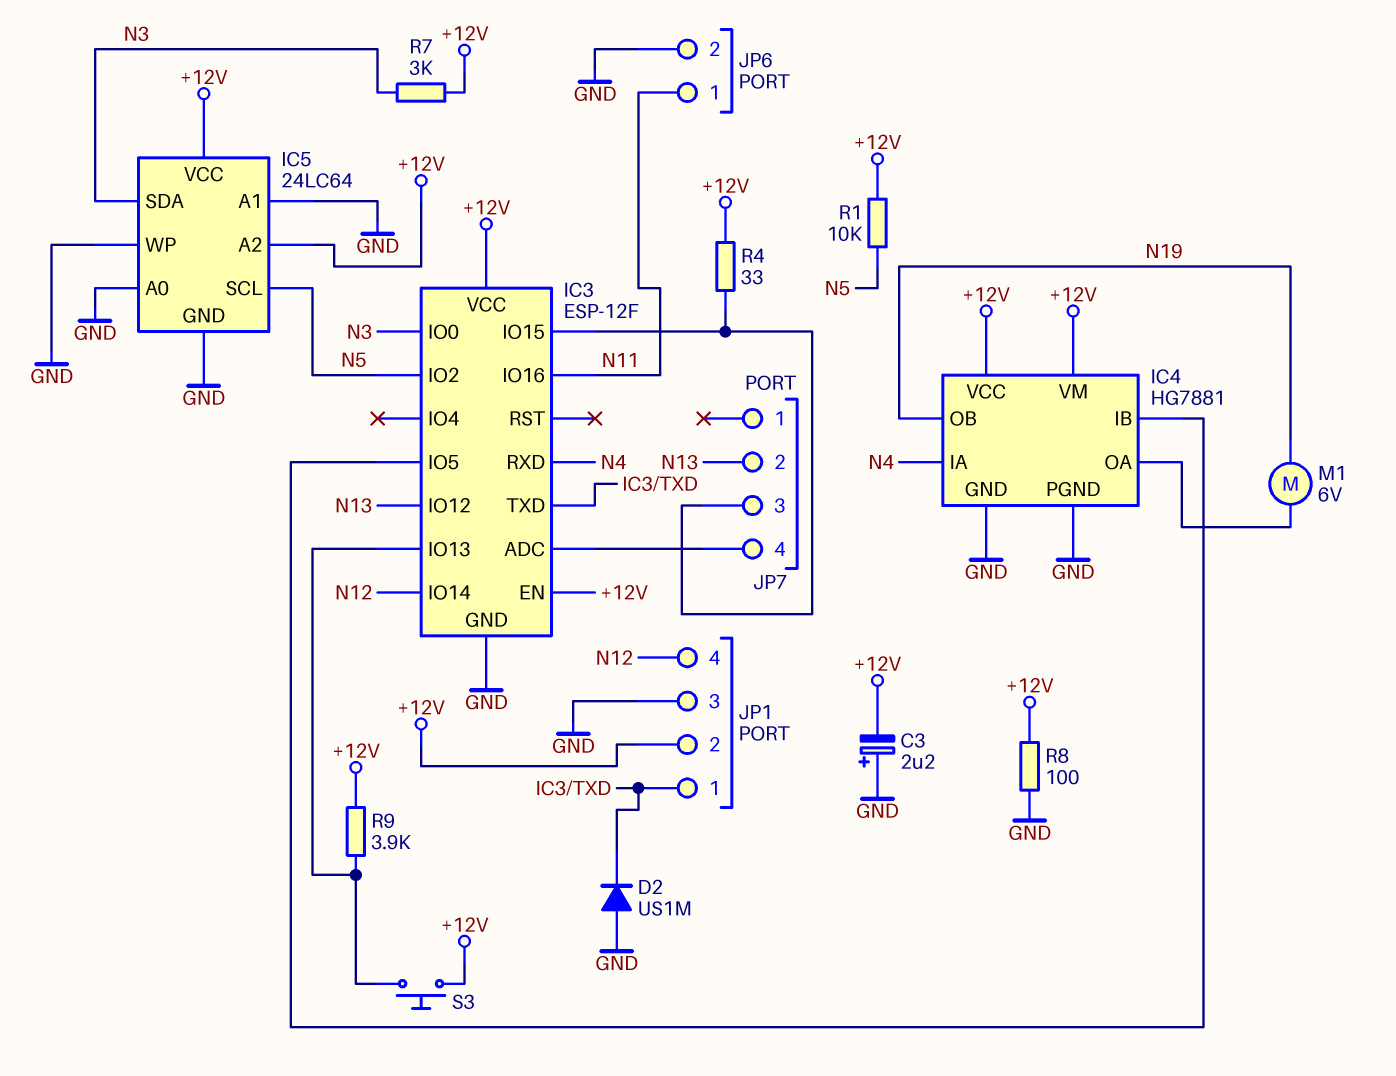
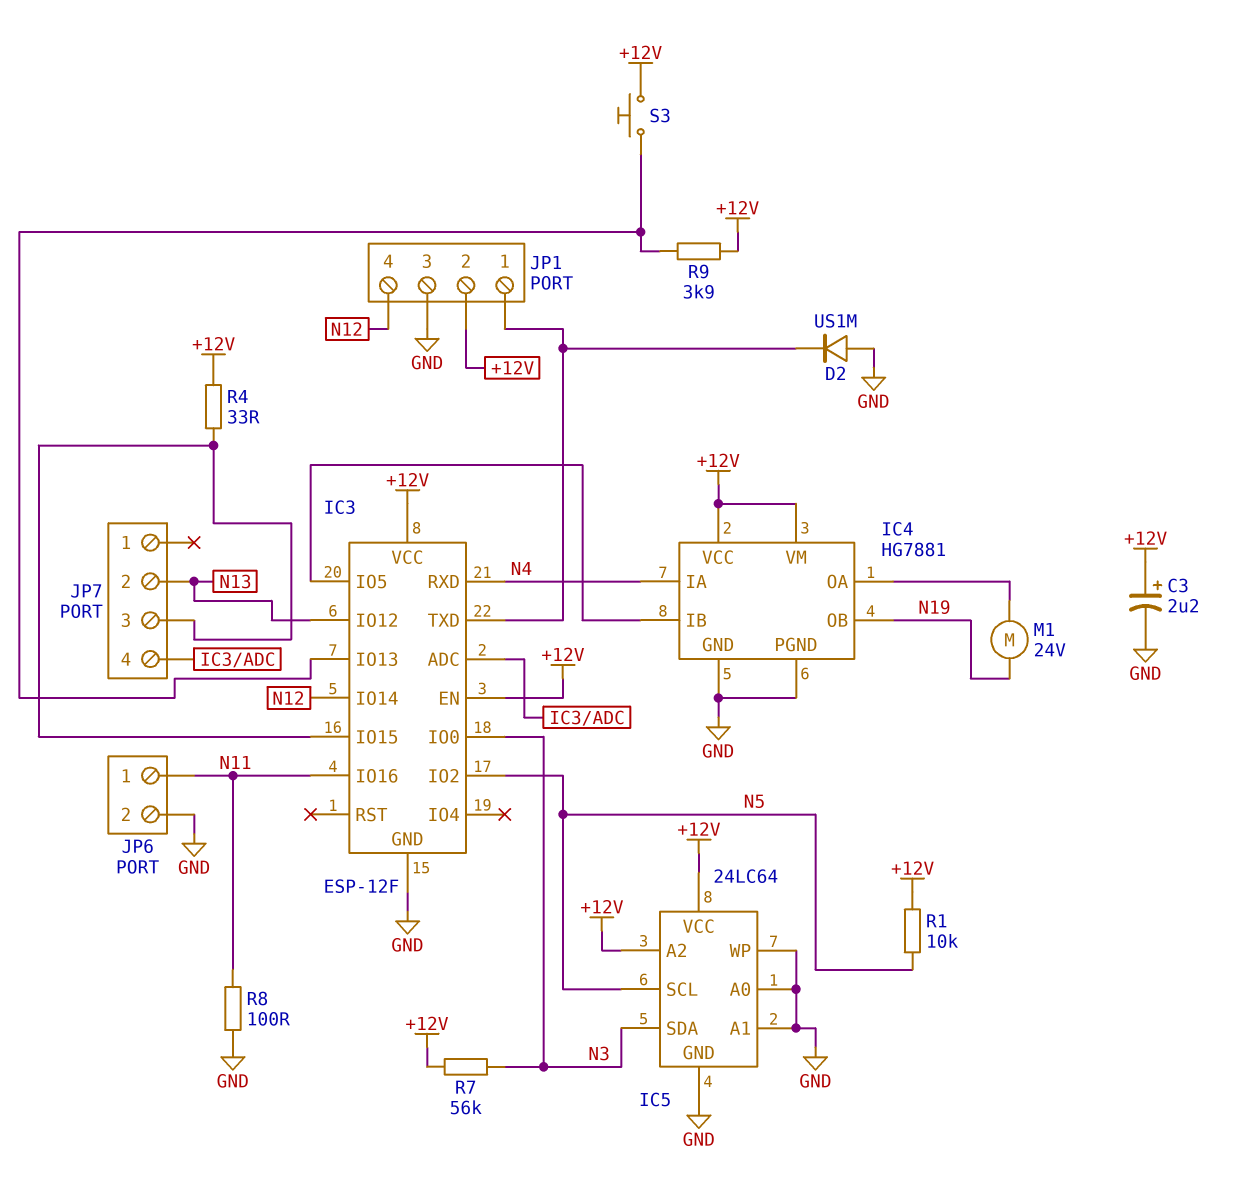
C3: 2.2uF (plus GND, minus +12V) -> 2.2uF (plus +12V, minus GND)
M1: motor 6V (IC4/OA, N19) -> motor 24V (IC4/OA, N19)
R7: 3k (+12V, N3) -> 56k (+12V, N3)
R8: 100 (+12V, GND) -> 100 (GND, N11)

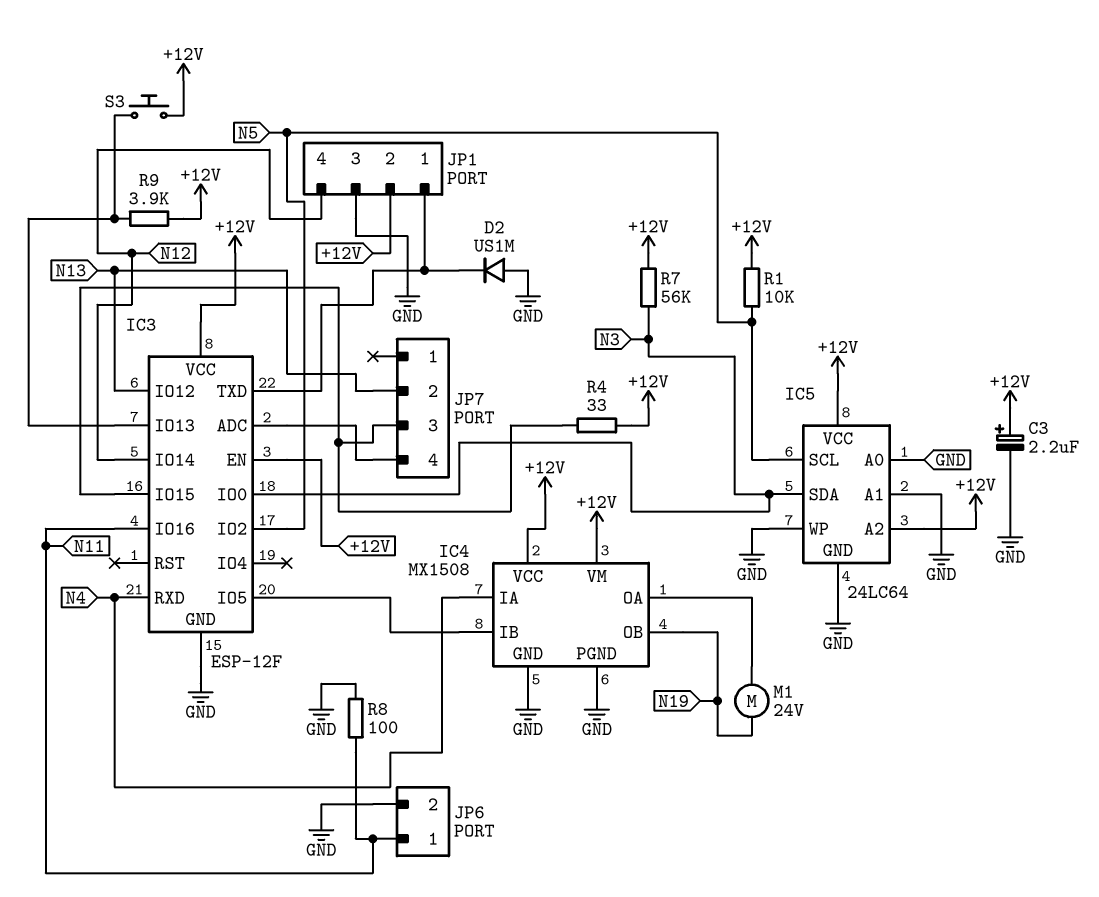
IC4: HG7881 -> MX1508

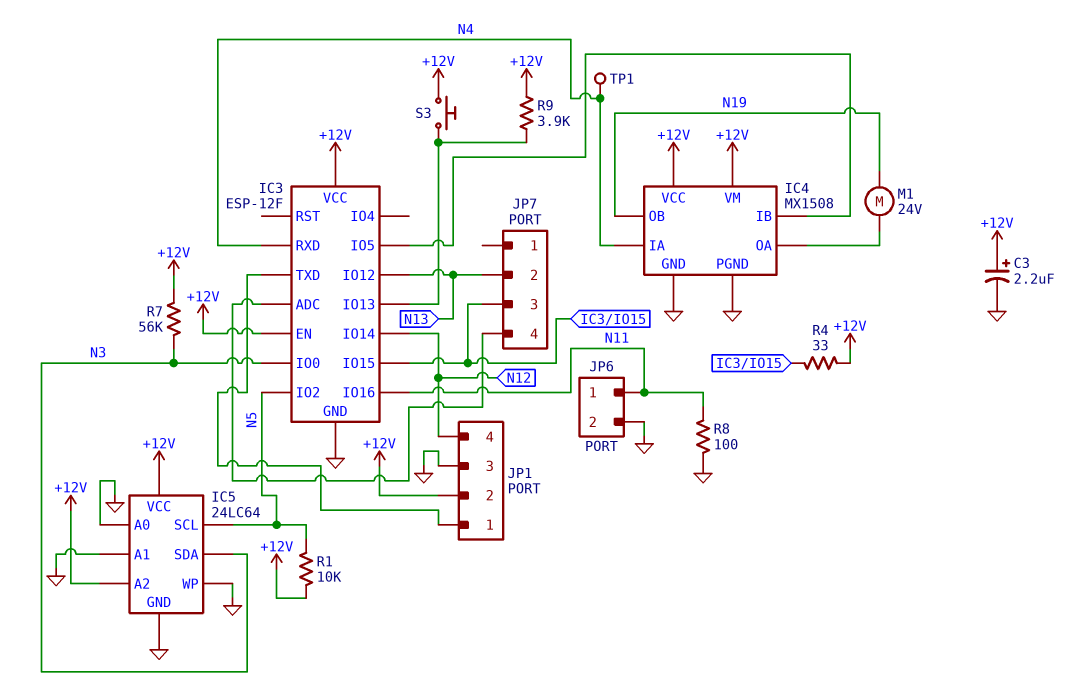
D2: diode US1M (A GND, K IC3/TXD) -> none
TP1: none -> test point (N4)

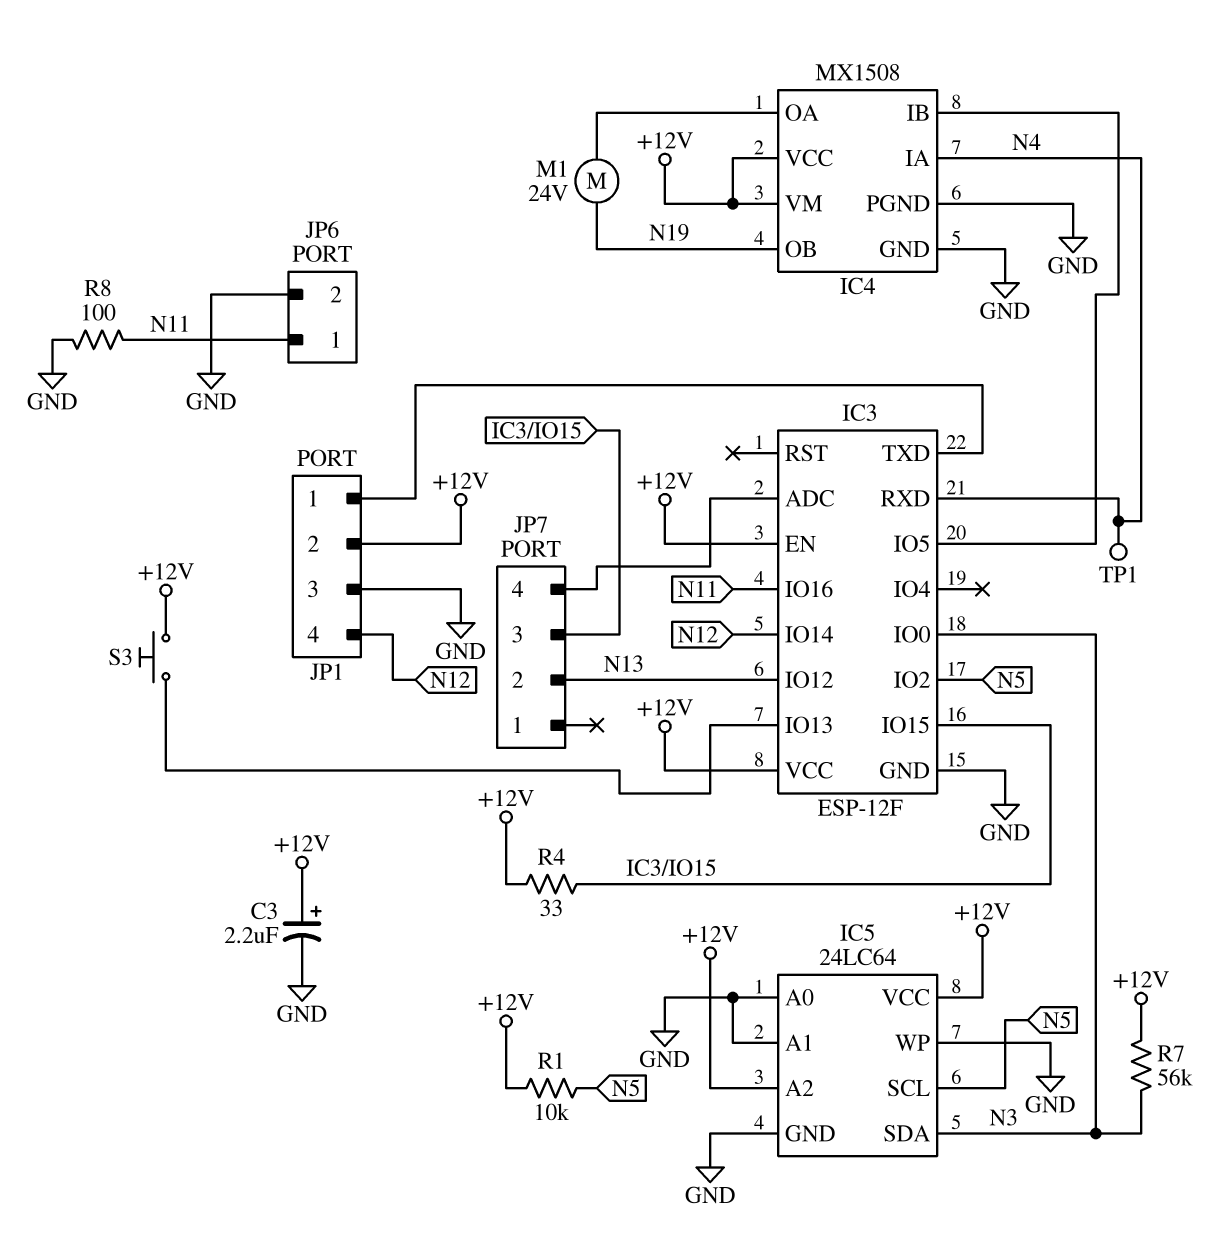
R9: 3.9k (+12V, IC3/IO13) -> none

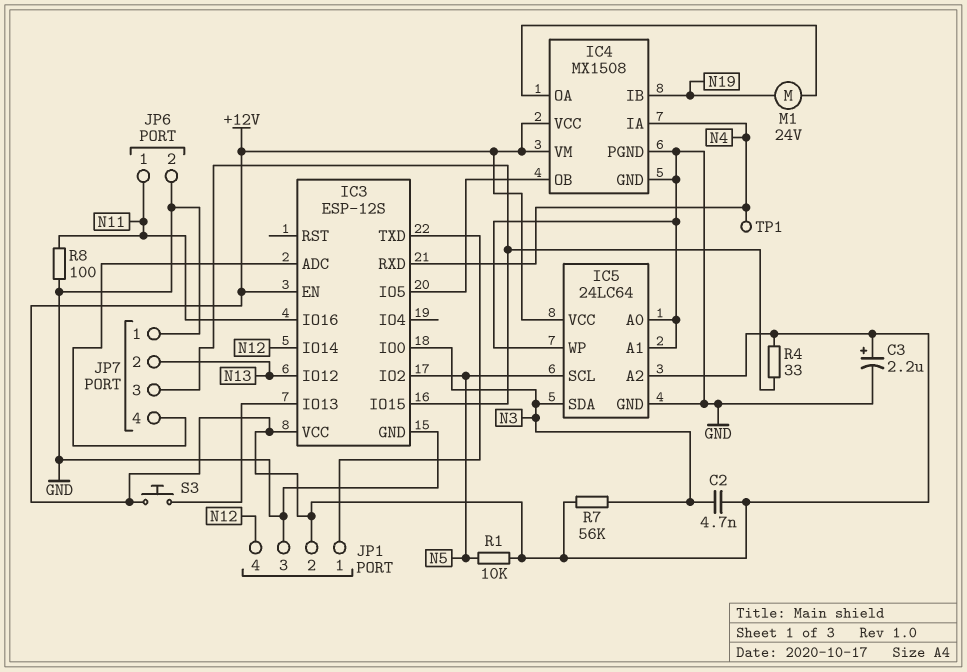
C2: none -> 4.7nF (+12V, N3)
IC3: ESP-12F -> ESP-12S
IC4 pin IB: IC3/IO5 -> N19
IC4 pin OB: N19 -> IC3/IO5
JP7 pin 1: none -> GND

